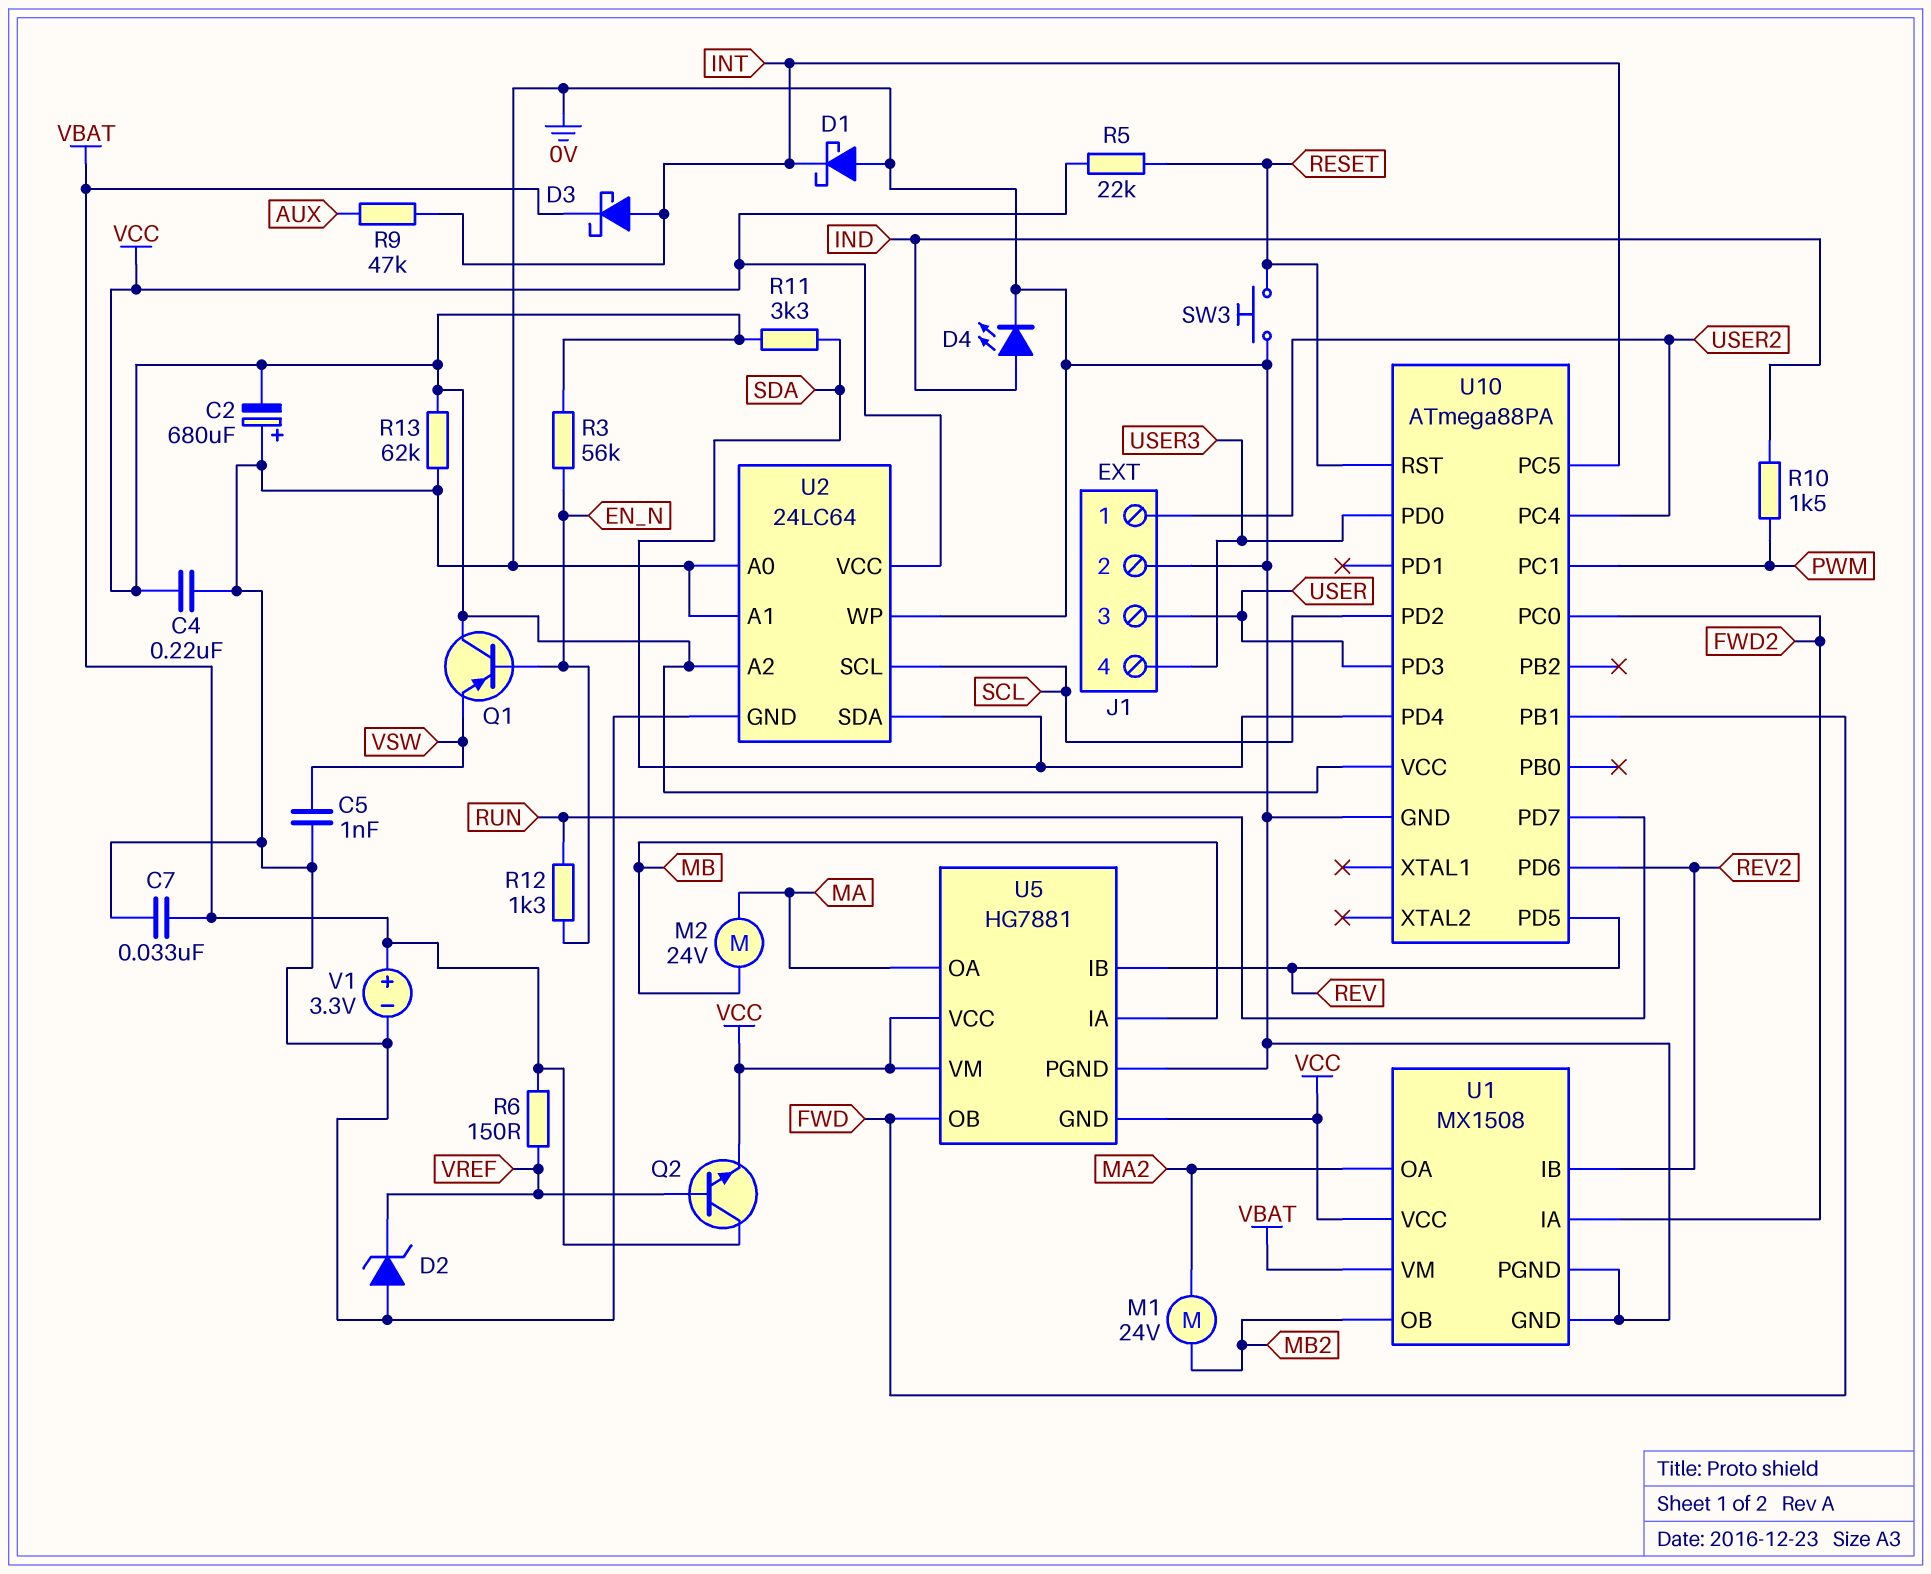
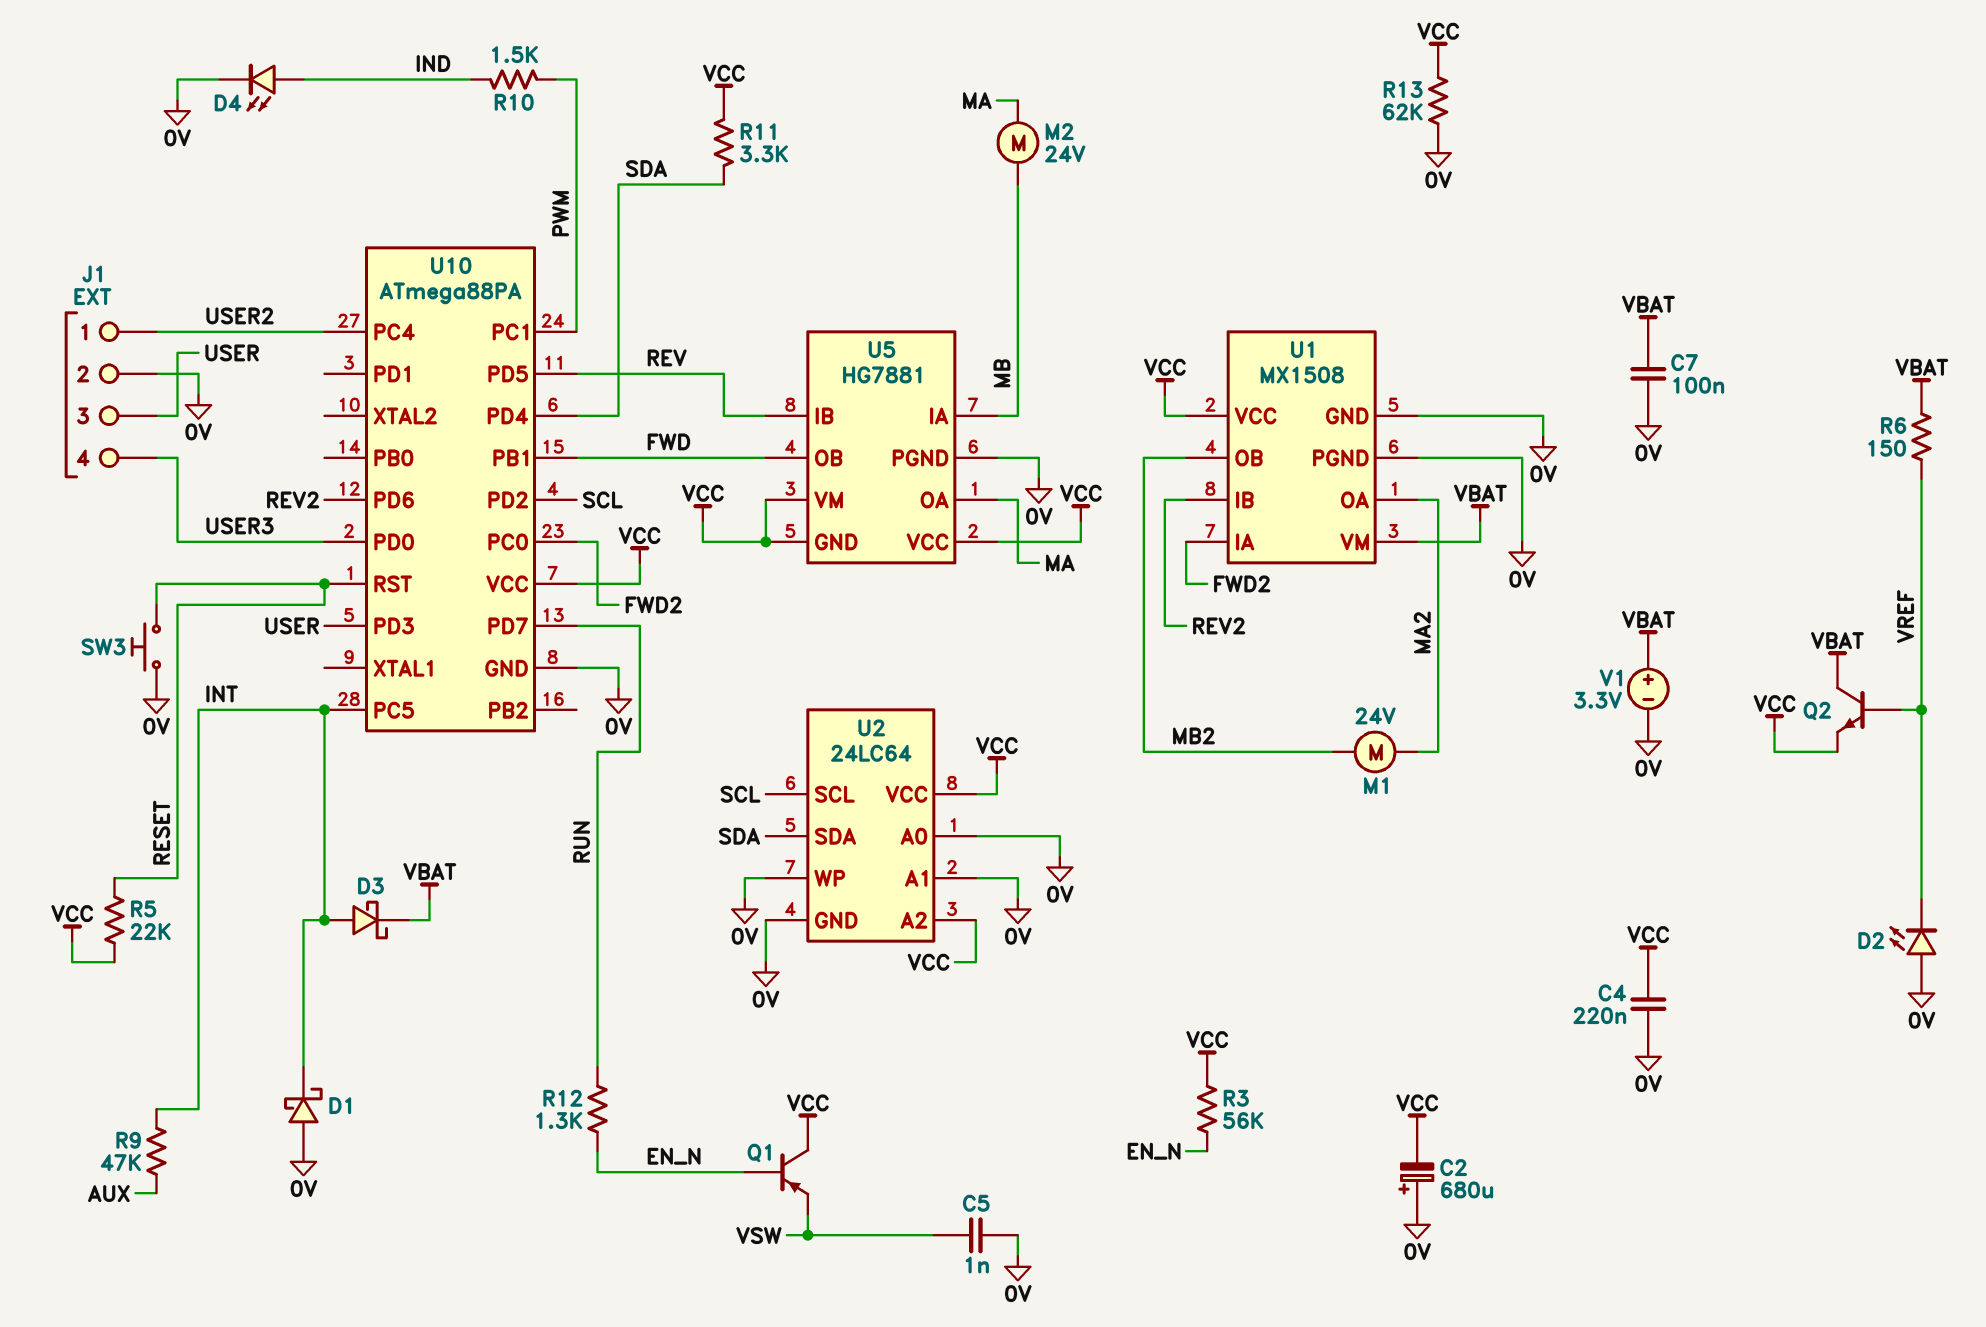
C7: 33nF (0V, VBAT) -> 100nF (0V, VBAT)
D2: zener (A 0V, K VREF) -> LED (A 0V, K VREF)

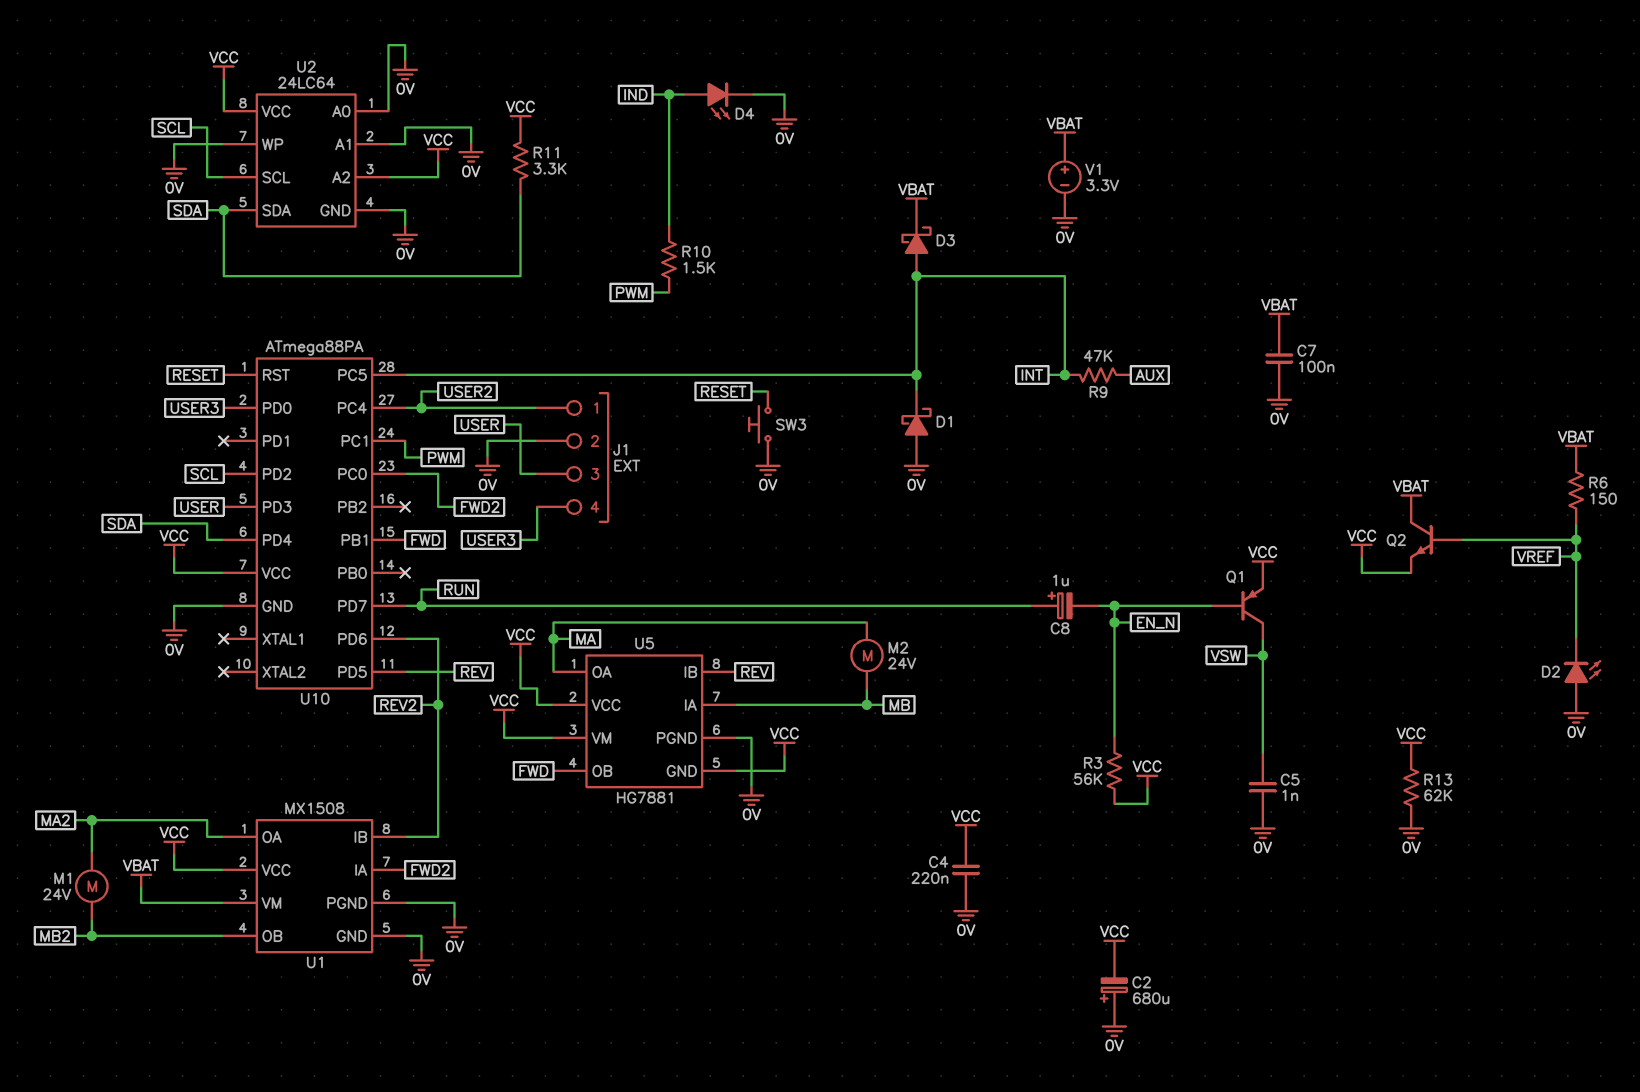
C8: none -> 1uF (plus RUN, minus EN_N)
Q1: PNP (B EN_N, C VCC, E VSW) -> PNP (B EN_N, C VSW, E VCC)
R5: 22k (RESET, VCC) -> none
R12: 1.3k (EN_N, RUN) -> none

